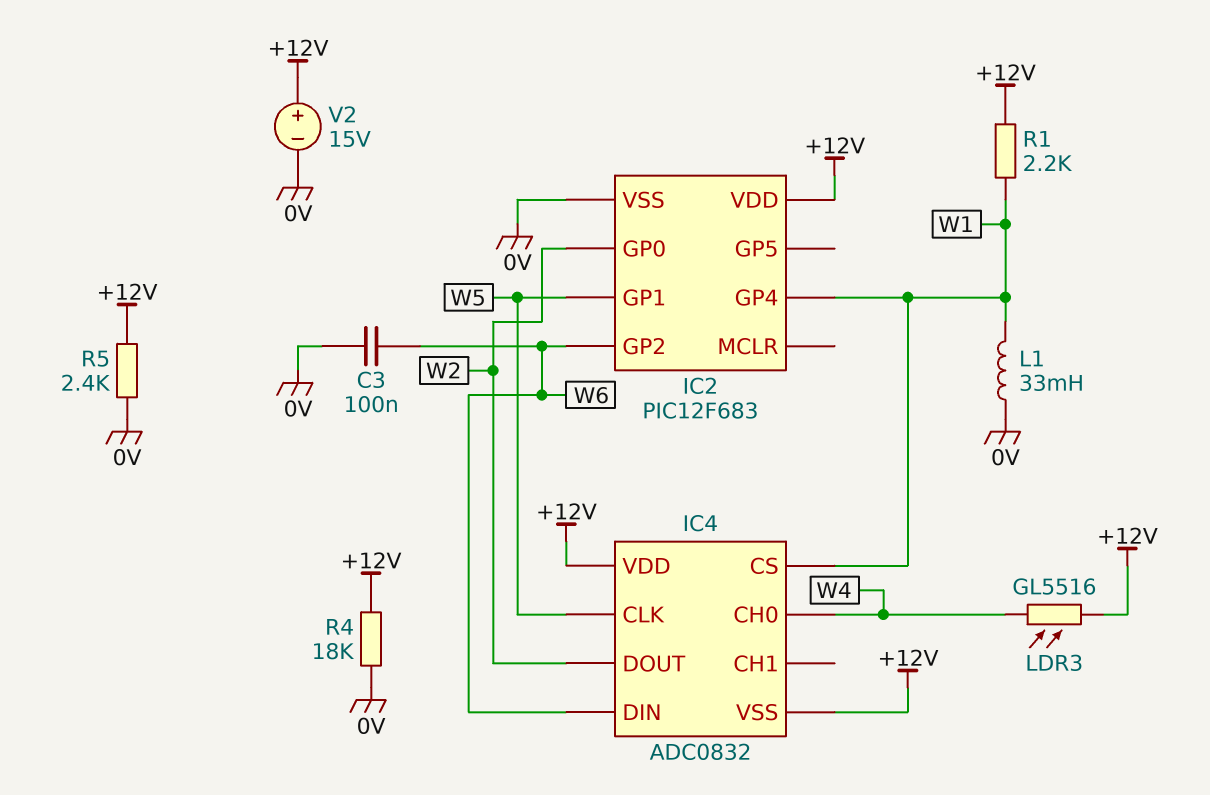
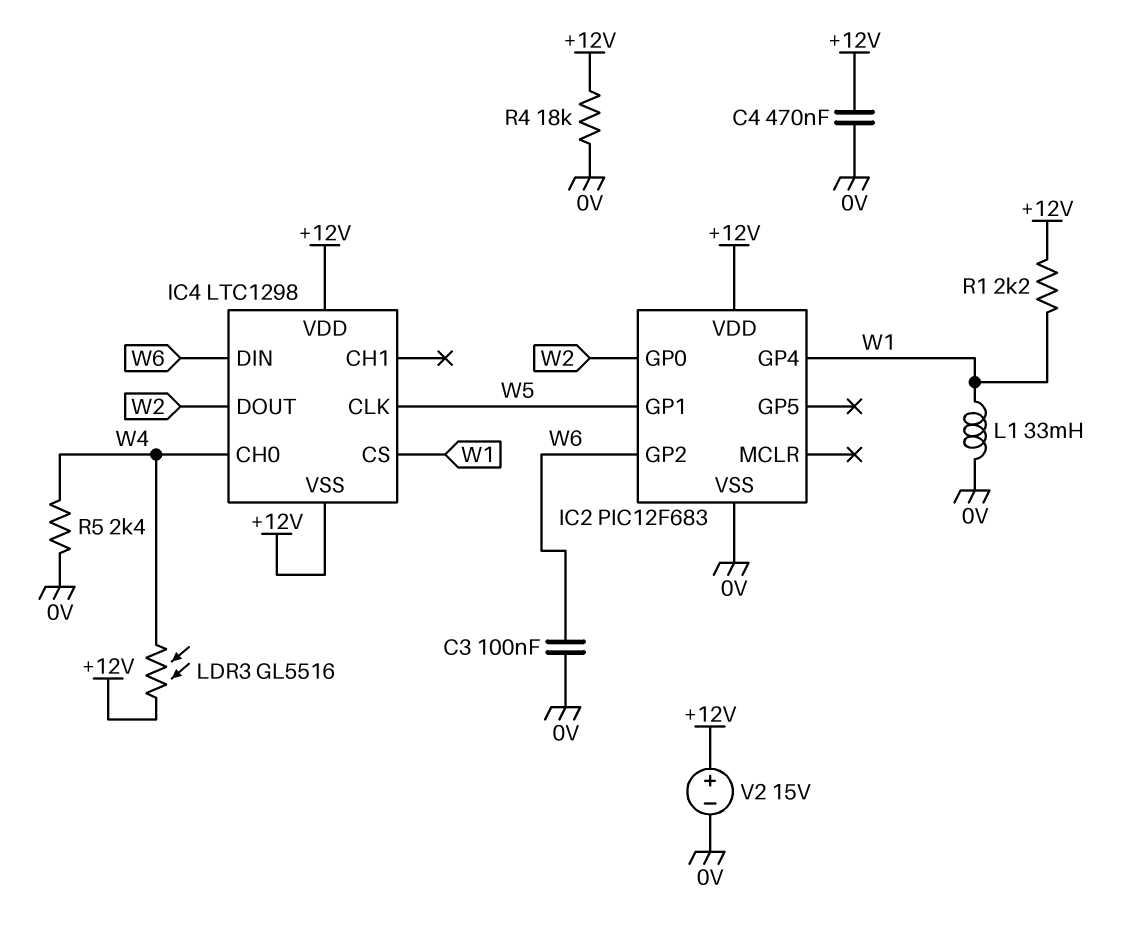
C4: none -> 470nF (+12V, 0V)
IC4: ADC0832 -> LTC1298
R5: 2.4k (+12V, 0V) -> 2.4k (0V, W4)

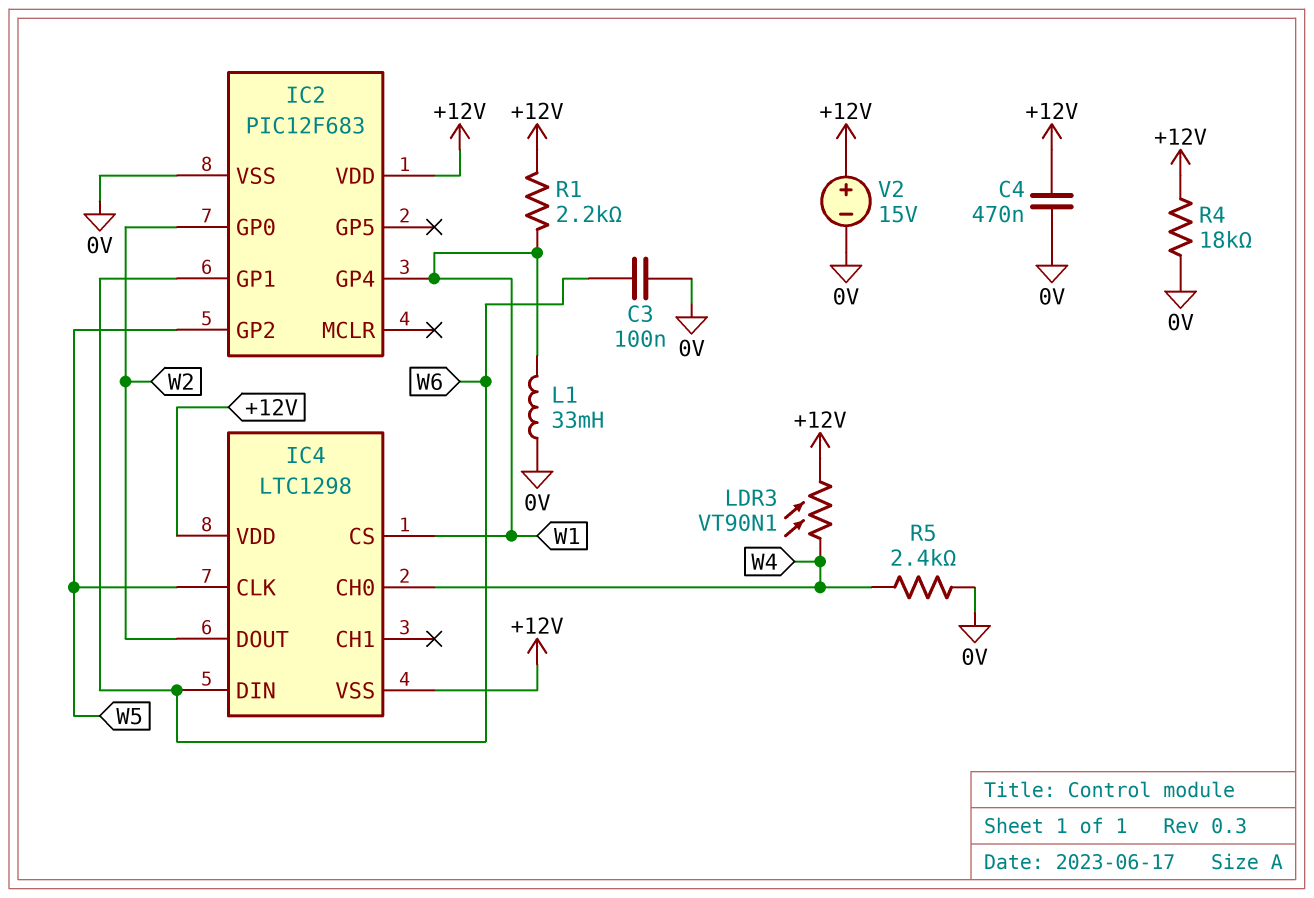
IC2 pin GP1: W5 -> W6
IC2 pin GP2: W6 -> W5
LDR3: GL5516 (+12V, W4) -> VT90N1 (+12V, W4)

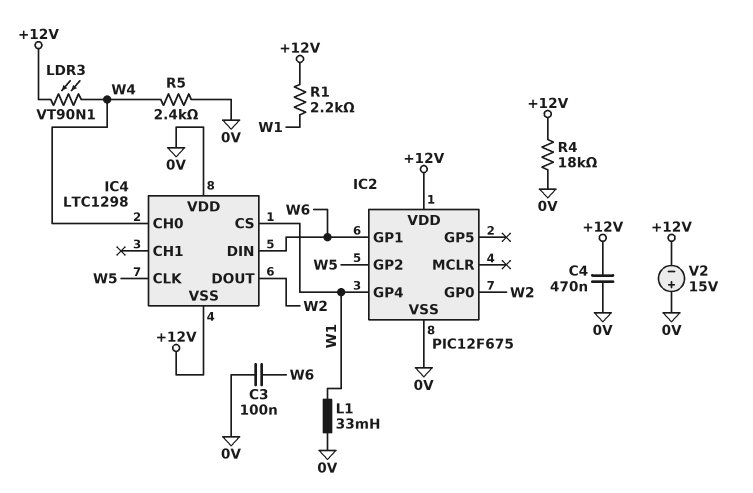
IC2: PIC12F683 -> PIC12F675
IC4 pin VDD: +12V -> 0V
V2: 15V (plus +12V, minus 0V) -> 15V (plus 0V, minus +12V)

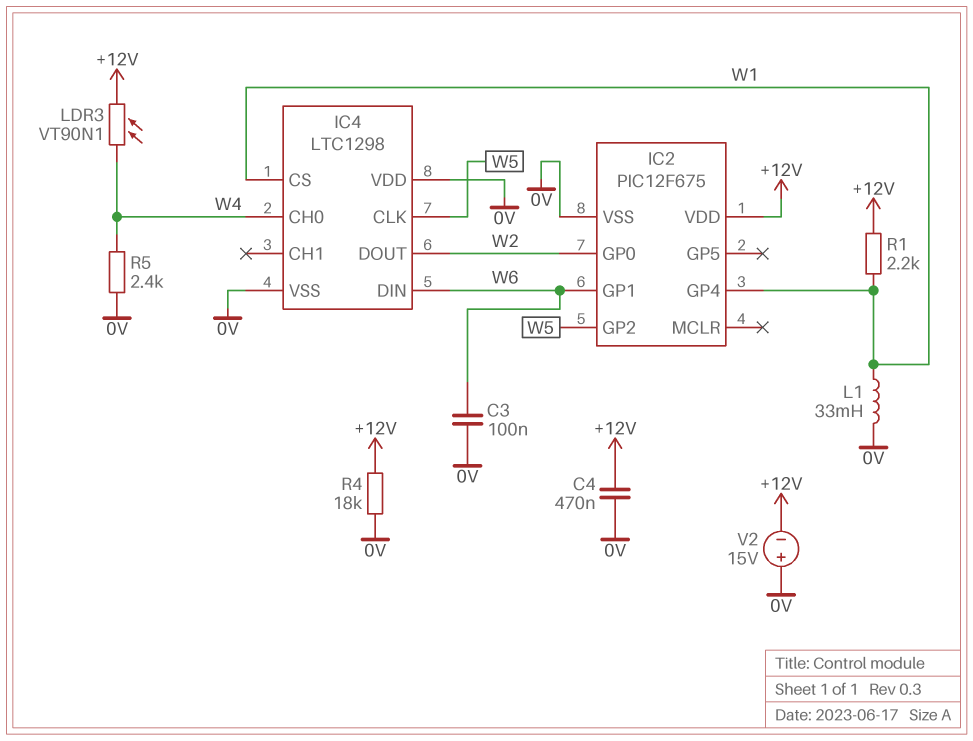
IC4 pin VSS: +12V -> 0V

